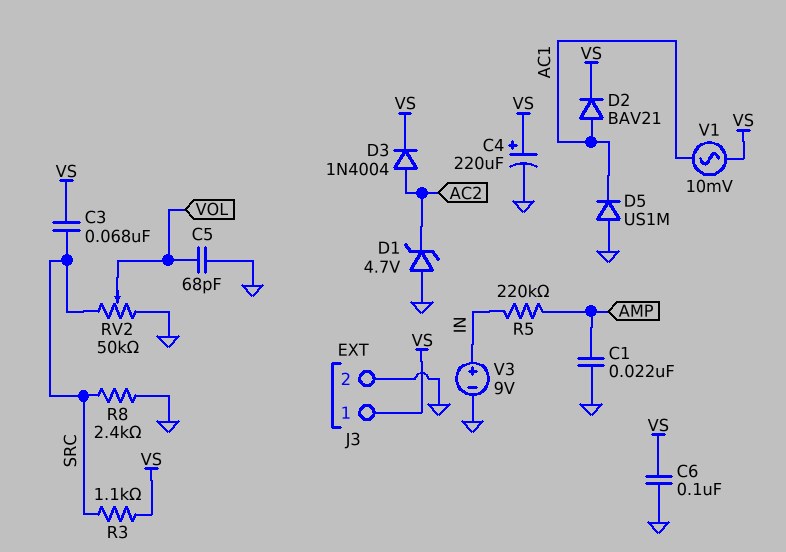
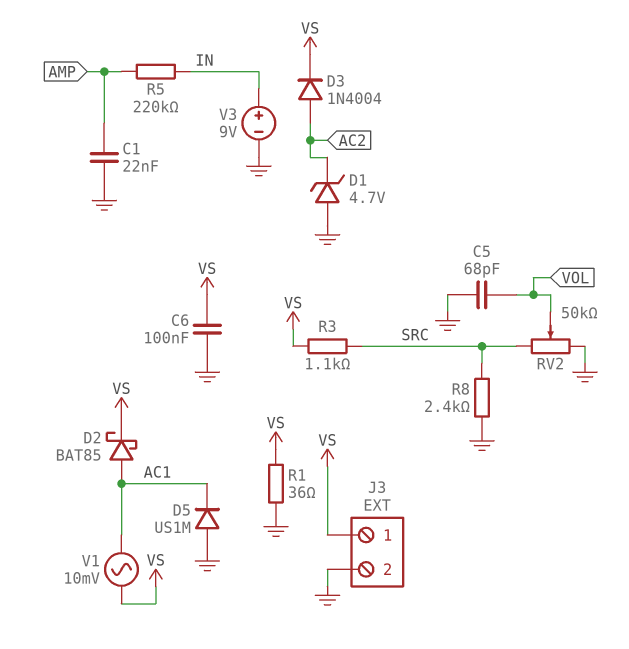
C3: 68nF (SRC, VS) -> none
C4: 220uF (plus VS, minus GND) -> none
D2: diode BAV21 (A AC1, K VS) -> schottky BAT85 (A AC1, K VS)
R1: none -> 36 (GND, VS)

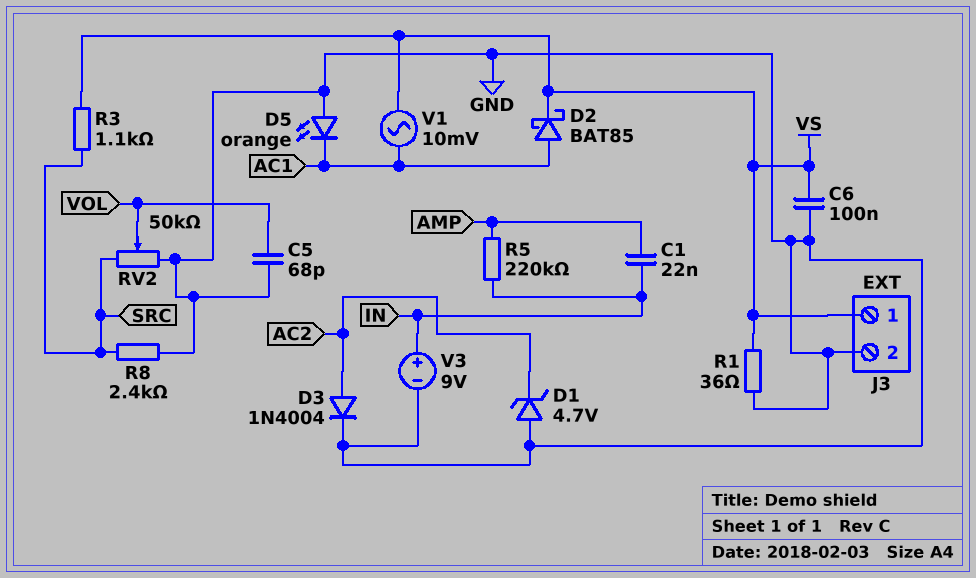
C1: 22nF (AMP, GND) -> 22nF (AMP, IN)
D3: diode 1N4004 (A AC2, K VS) -> diode 1N4004 (A AC2, K GND)
D5: diode US1M (A GND, K AC1) -> LED orange (A GND, K AC1)

